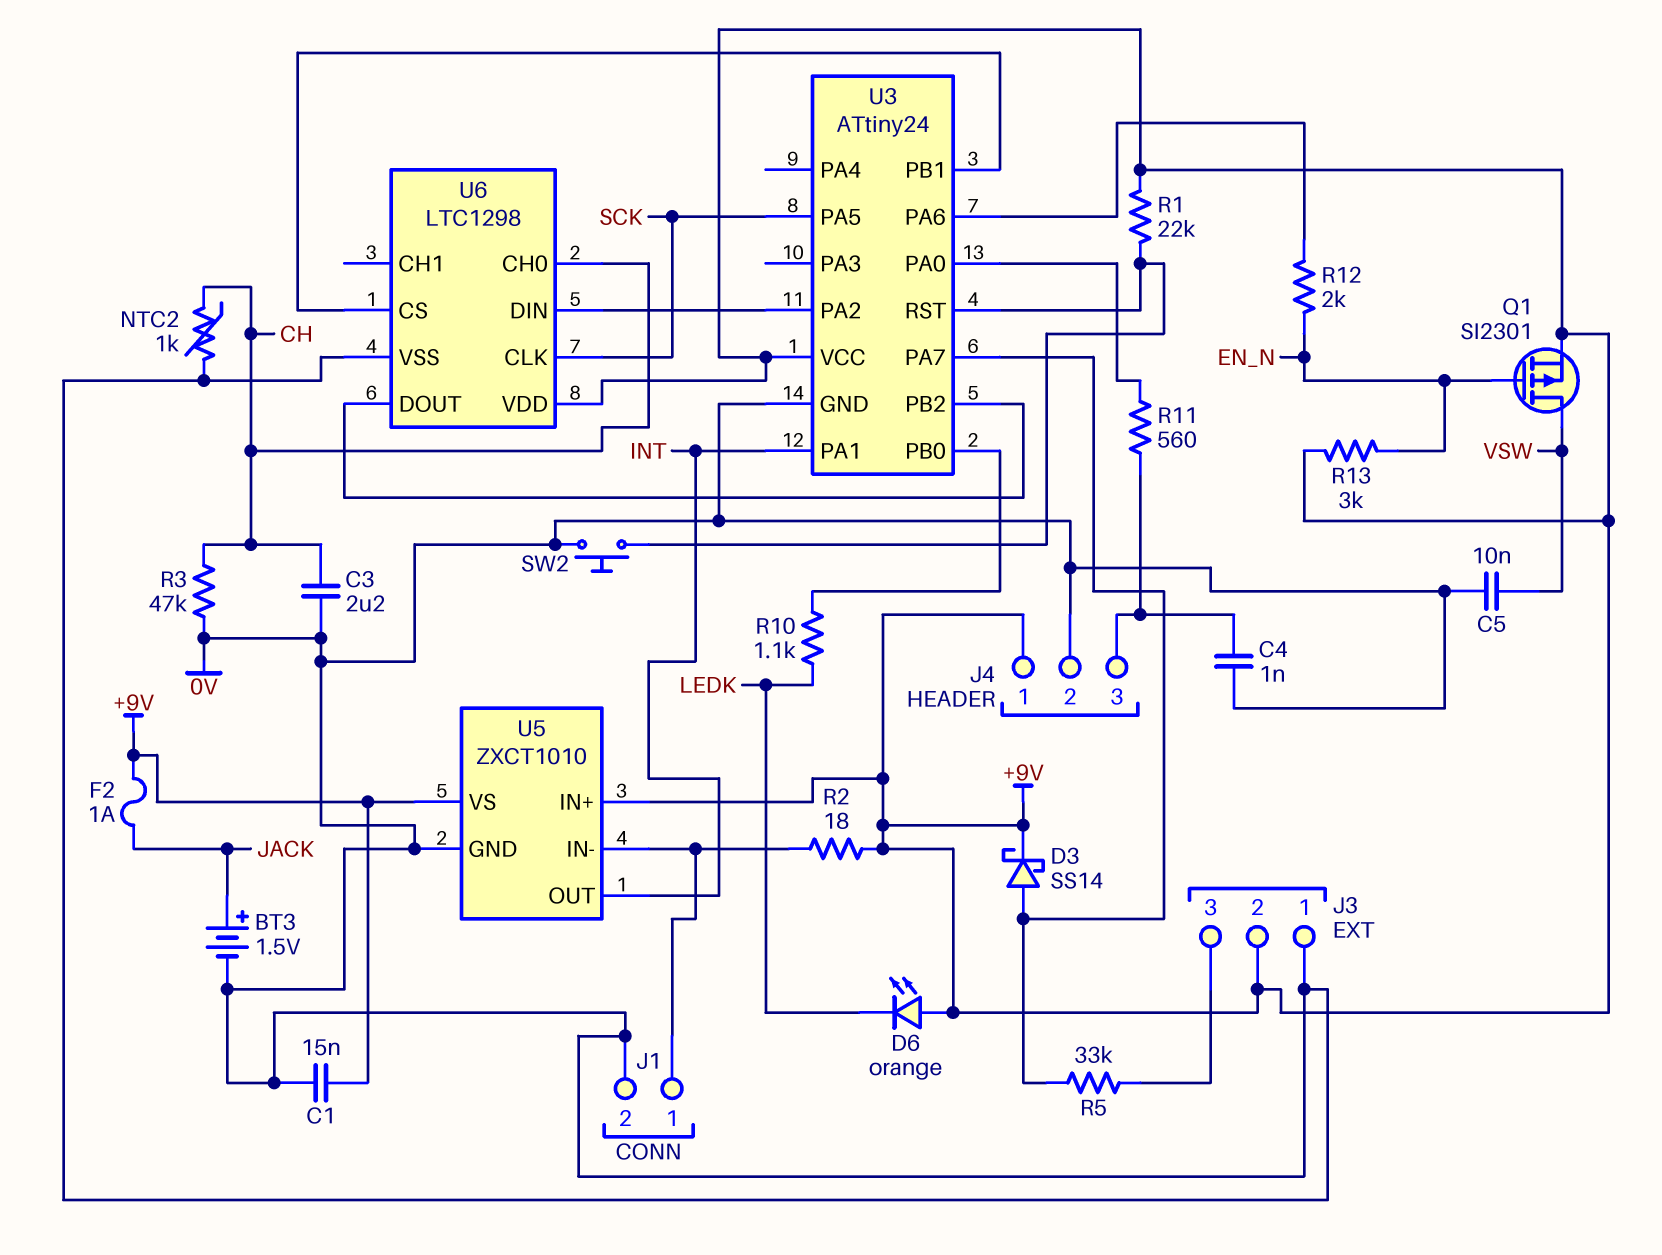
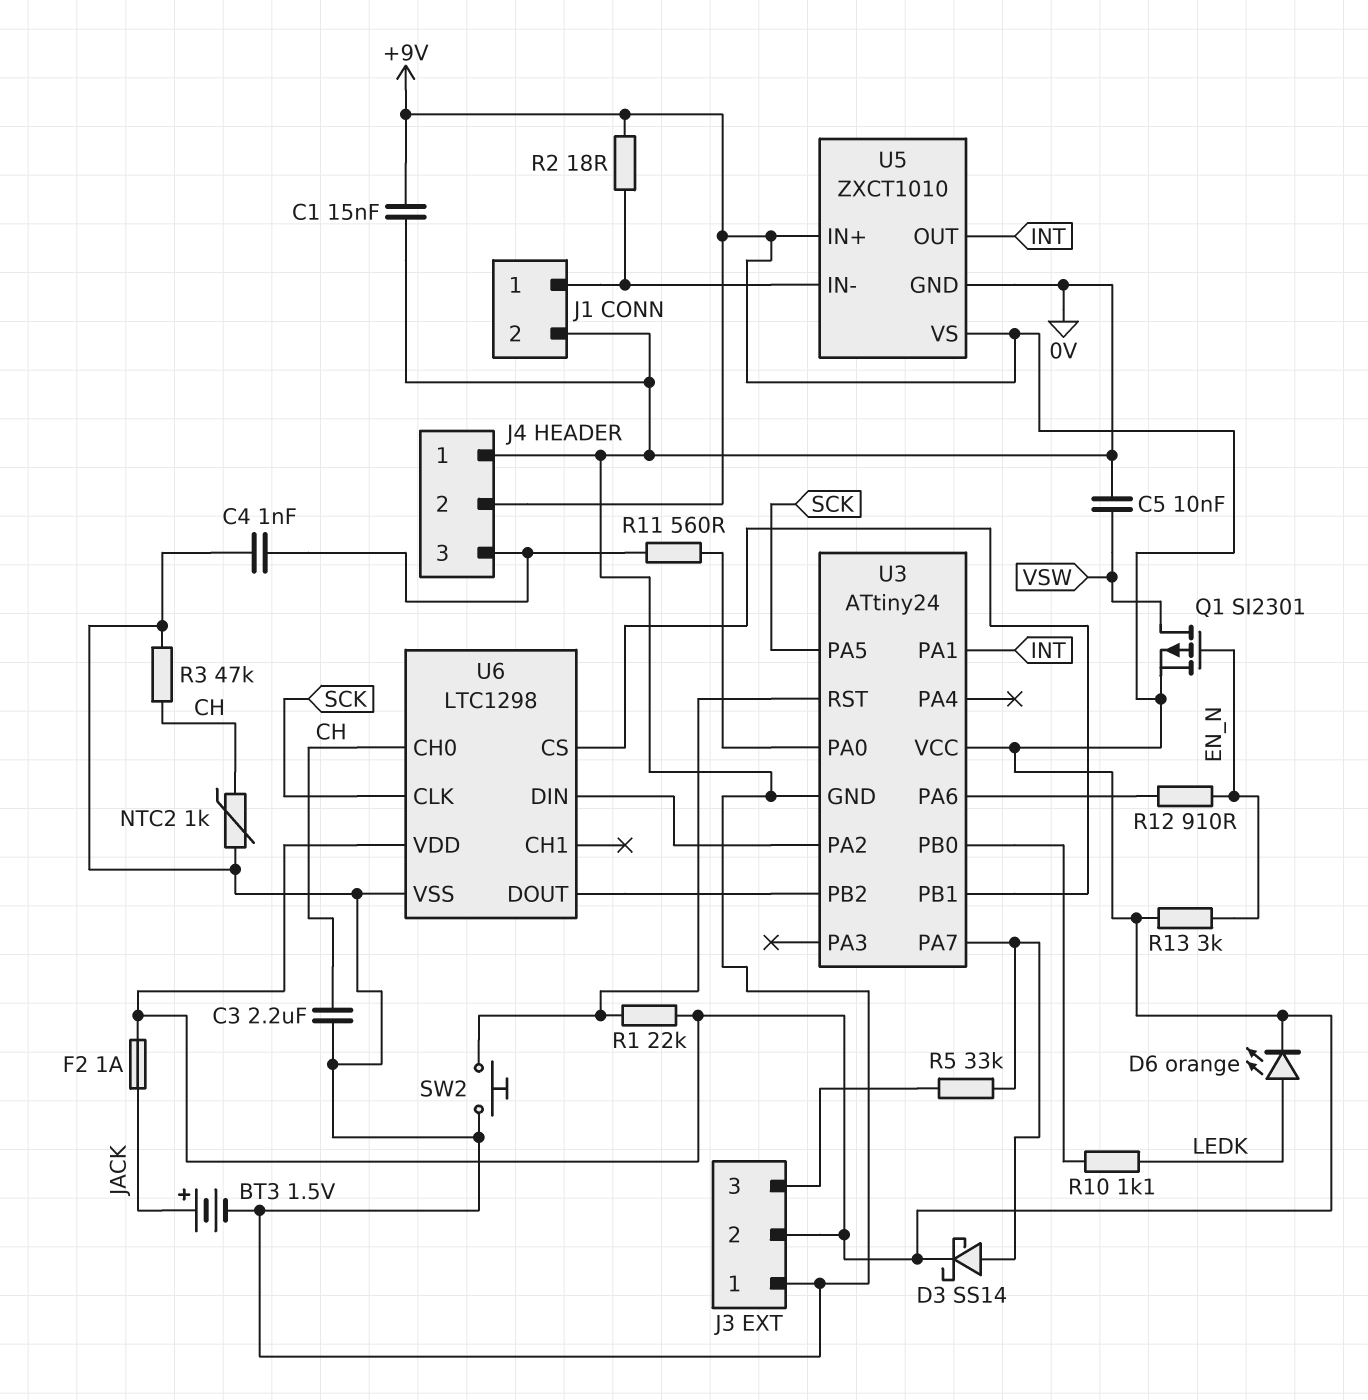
D6: LED orange (A +9V, K LEDK) -> LED orange (A LEDK, K +9V)
J4 pin 1: +9V -> 0V
J4 pin 2: 0V -> +9V
R12: 2k (EN_N, U3/PA6) -> 910 (EN_N, U3/PA6)

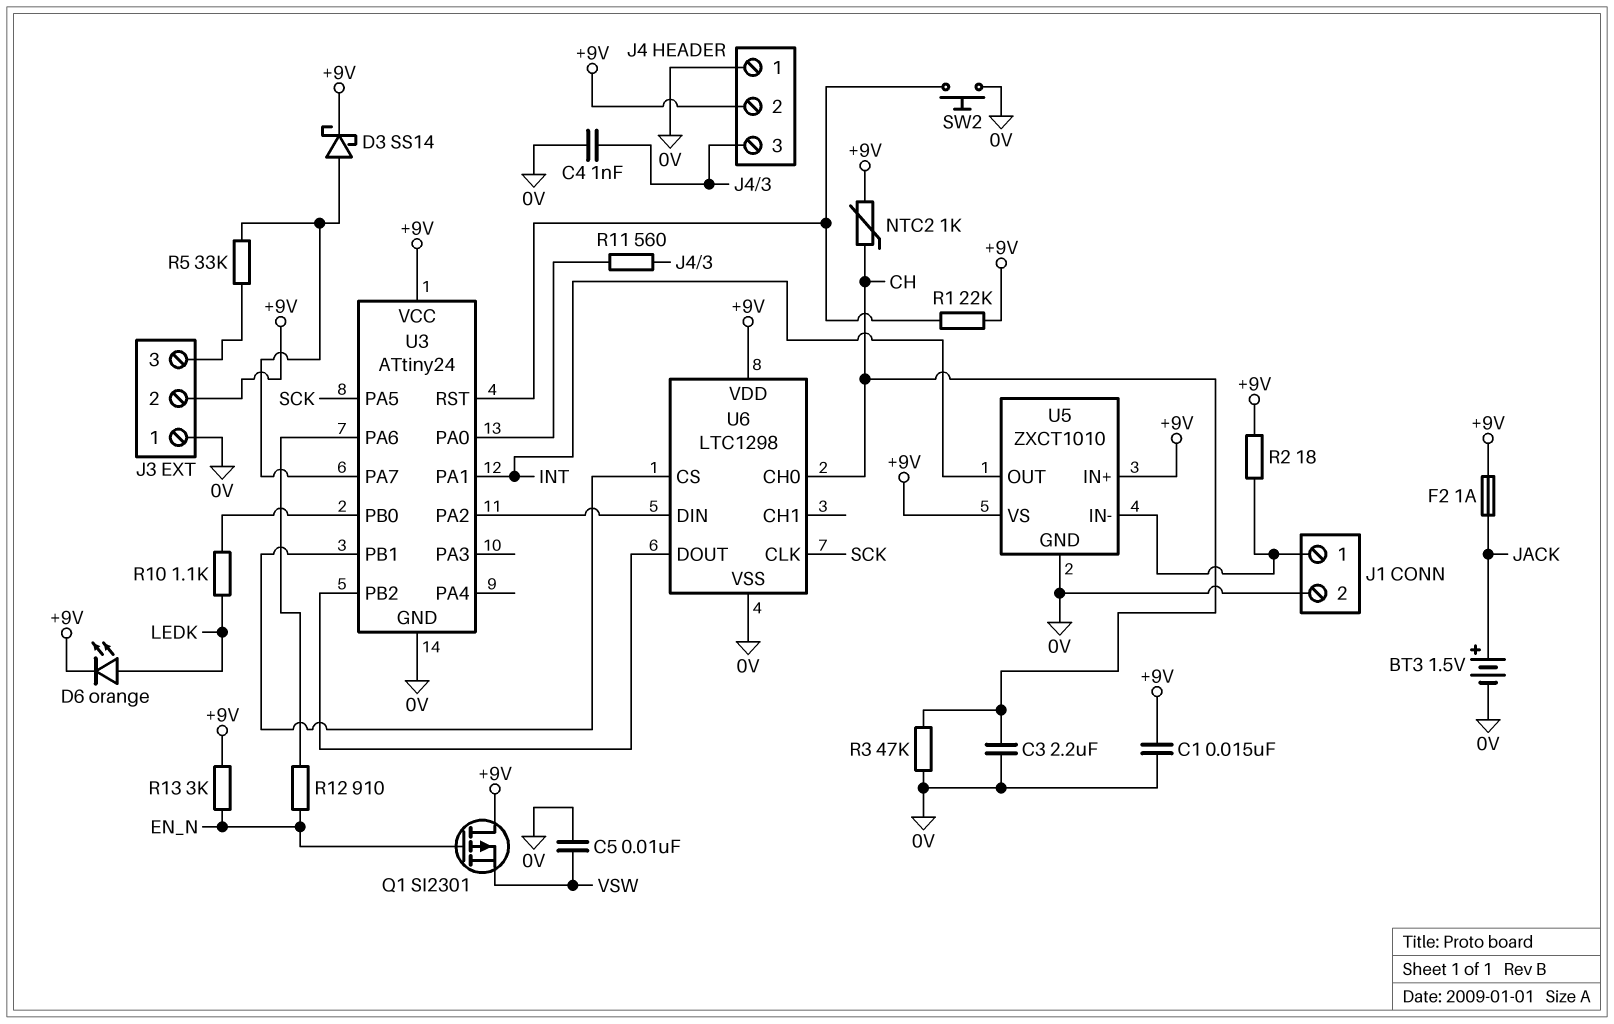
NTC2: 1k (0V, CH) -> 1k (+9V, CH)
Q1: PMOS SI2301 (G EN_N, D VSW, S +9V) -> PMOS SI2301 (G EN_N, D +9V, S VSW)

